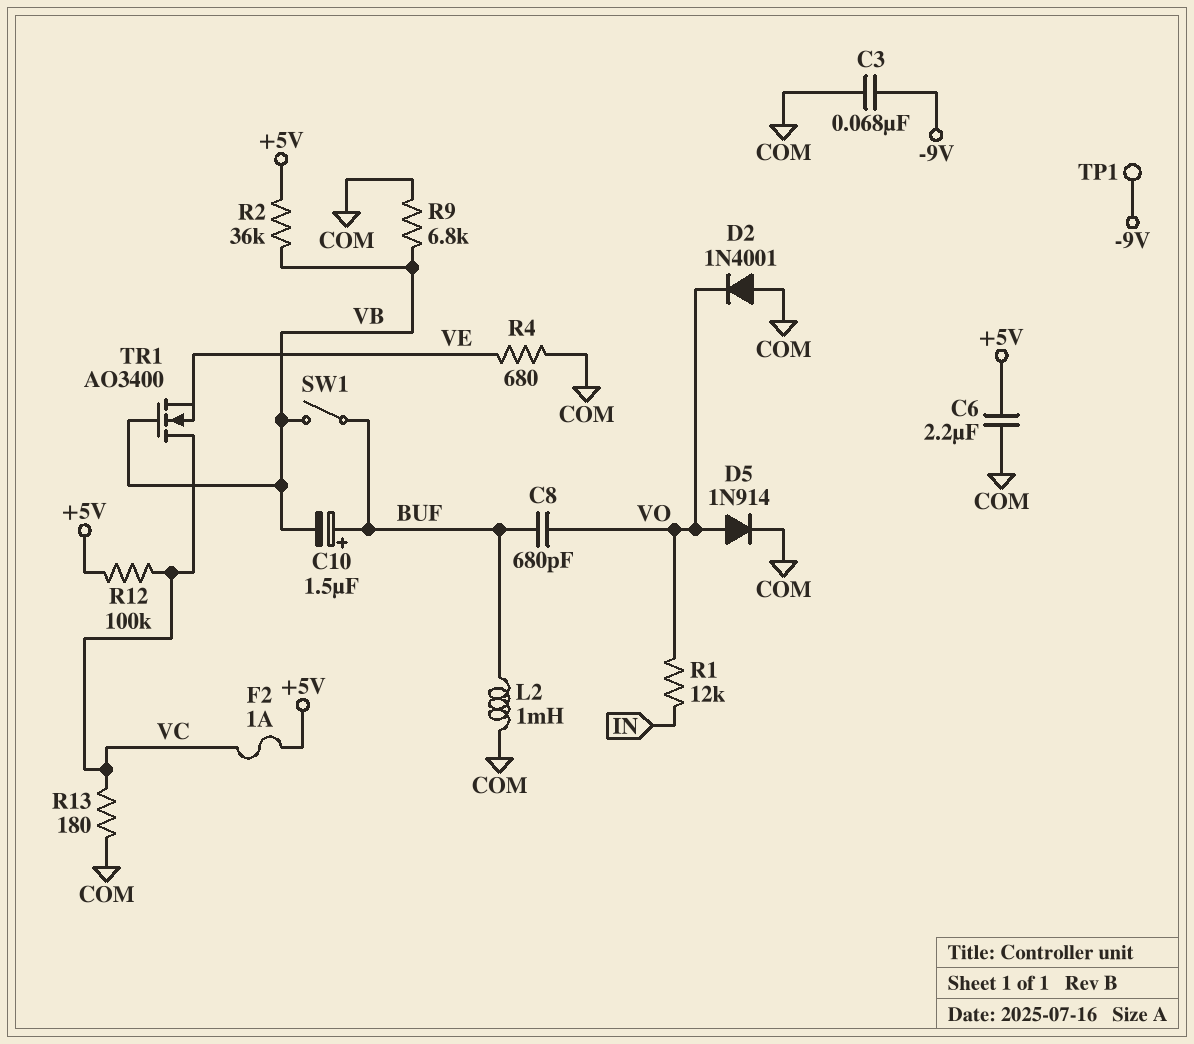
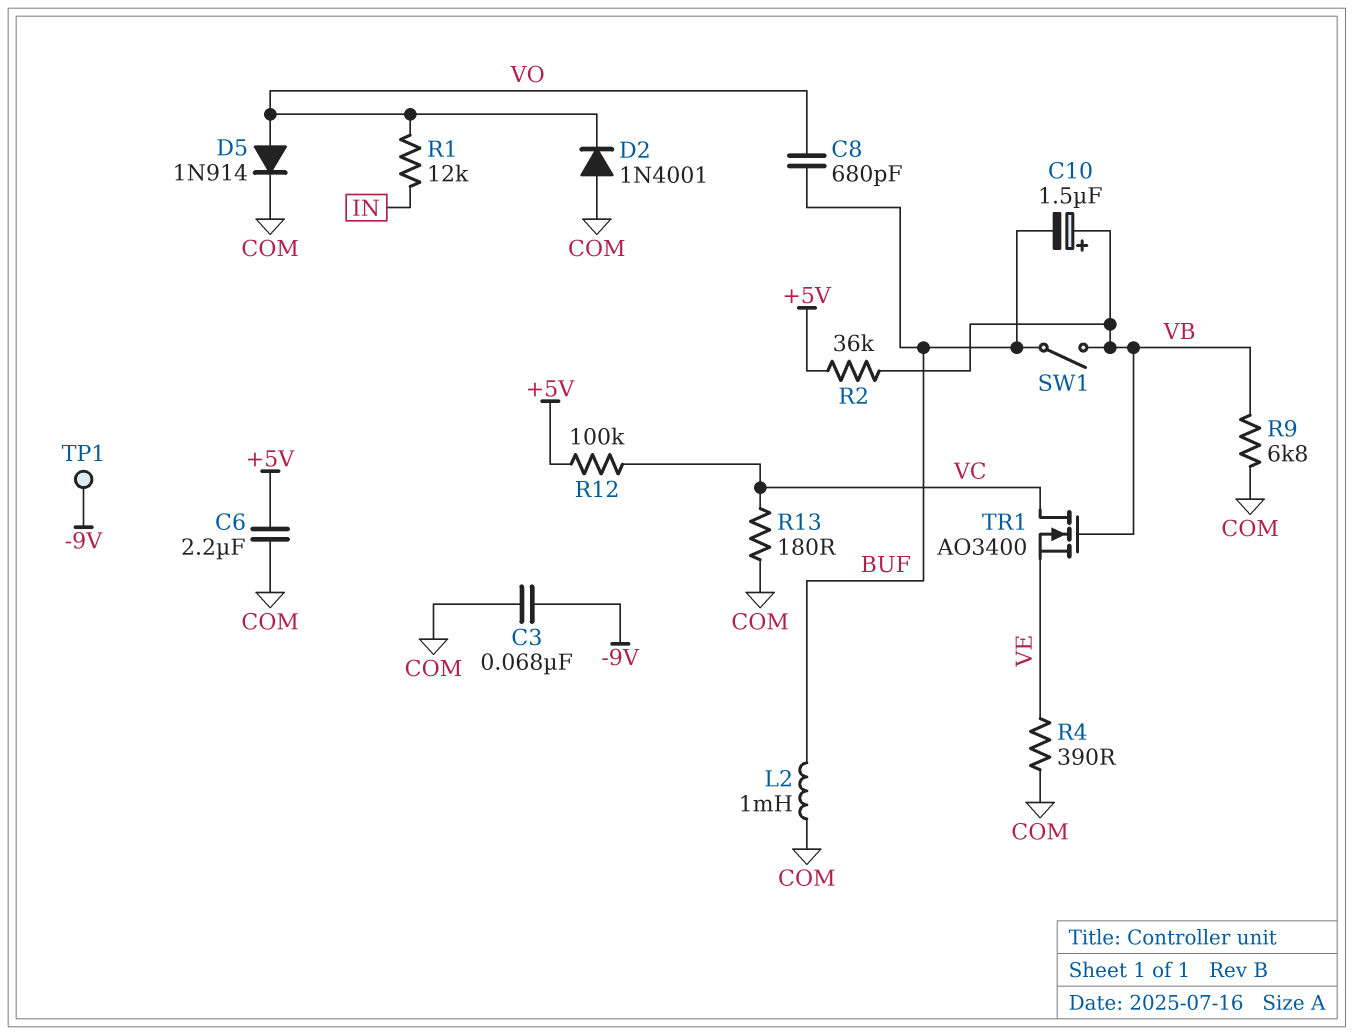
C10: 1.5uF (plus BUF, minus VB) -> 1.5uF (plus VB, minus BUF)
F2: 1A (+5V, VC) -> none
R4: 680 (COM, VE) -> 390 (COM, VE)

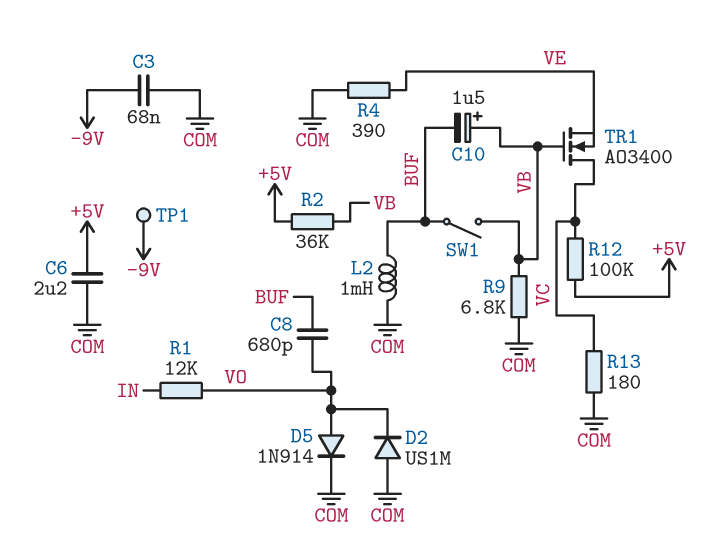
D2: diode 1N4001 (A COM, K VO) -> diode US1M (A COM, K VO)

